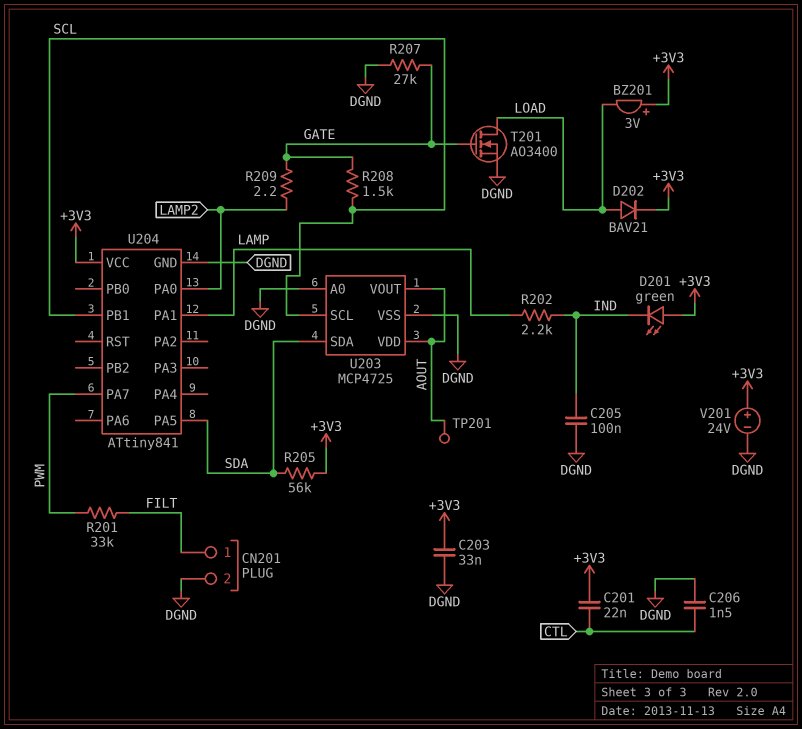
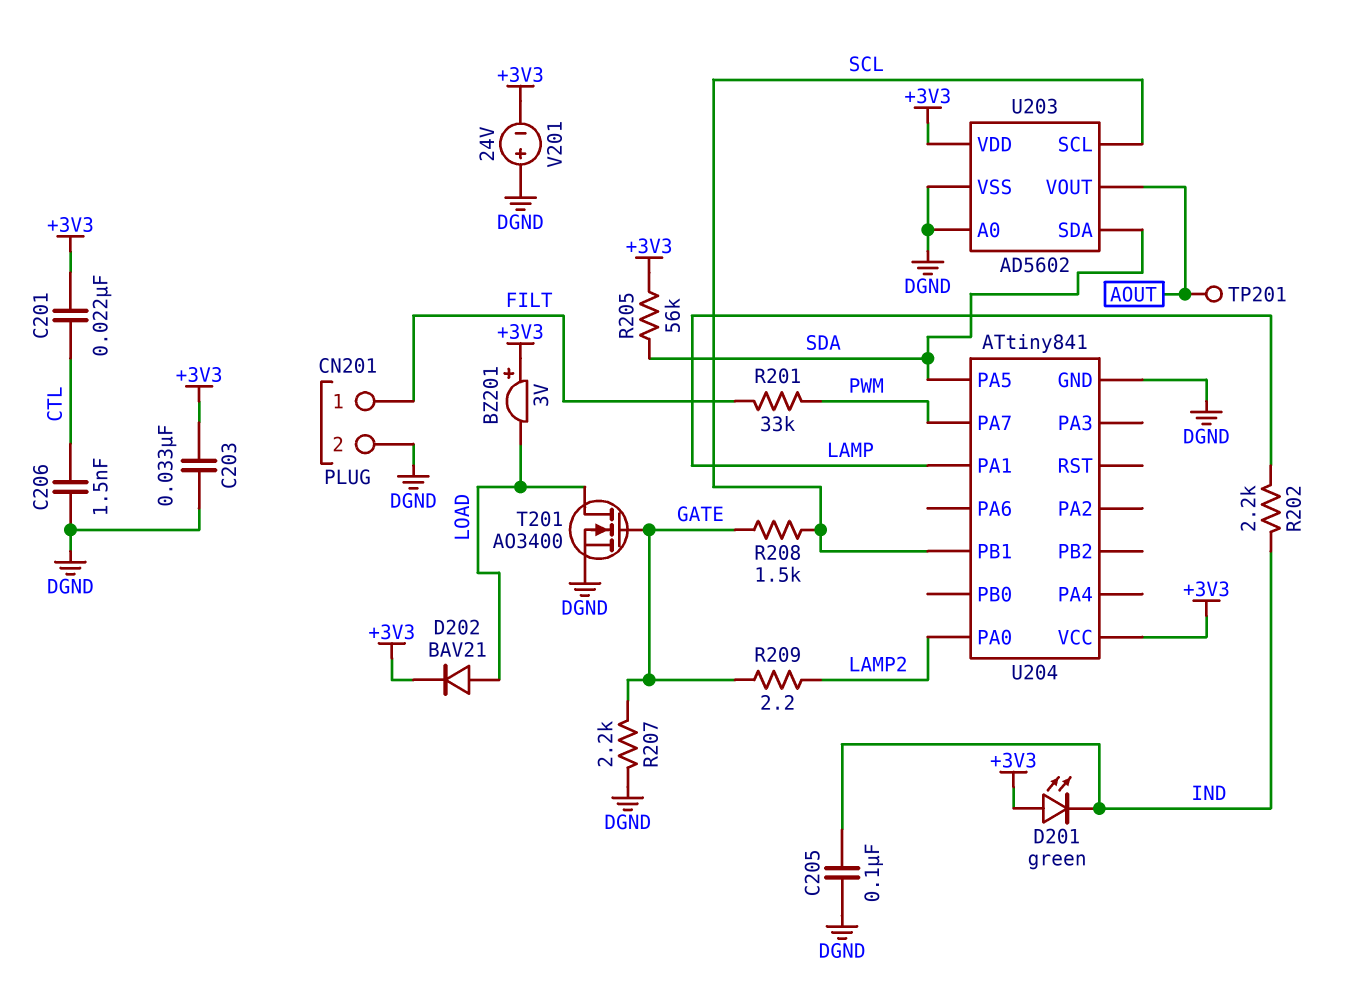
R207: 27k (DGND, GATE) -> 2.2k (DGND, GATE)
U203: MCP4725 -> AD5602
U203 pin VDD: AOUT -> +3V3
V201: 24V (plus +3V3, minus DGND) -> 24V (plus DGND, minus +3V3)

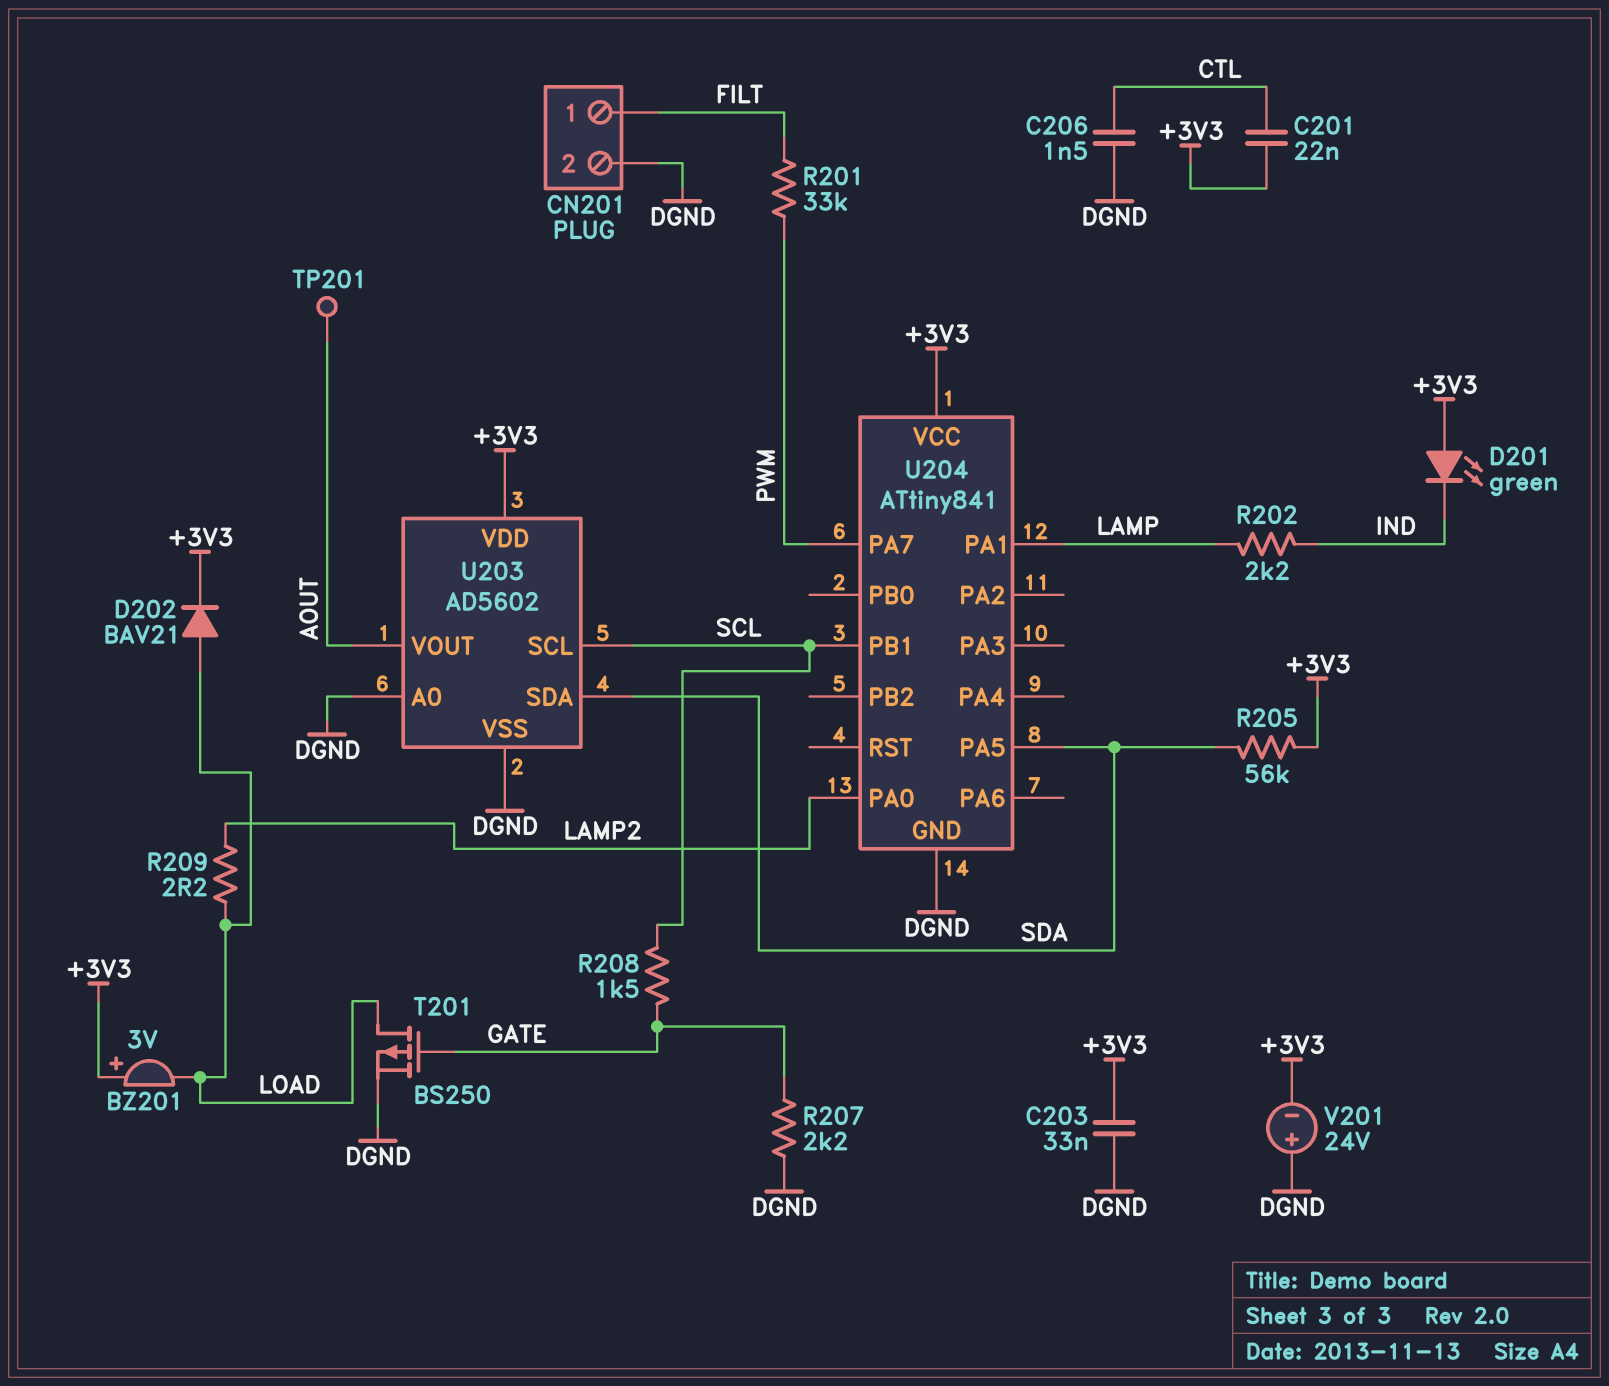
C205: 100nF (DGND, IND) -> none
R209: 2.2 (GATE, LAMP2) -> 2.2 (LAMP2, LOAD)
T201: NMOS AO3400 (G GATE, D LOAD, S DGND) -> PMOS BS250 (G GATE, D LOAD, S DGND)

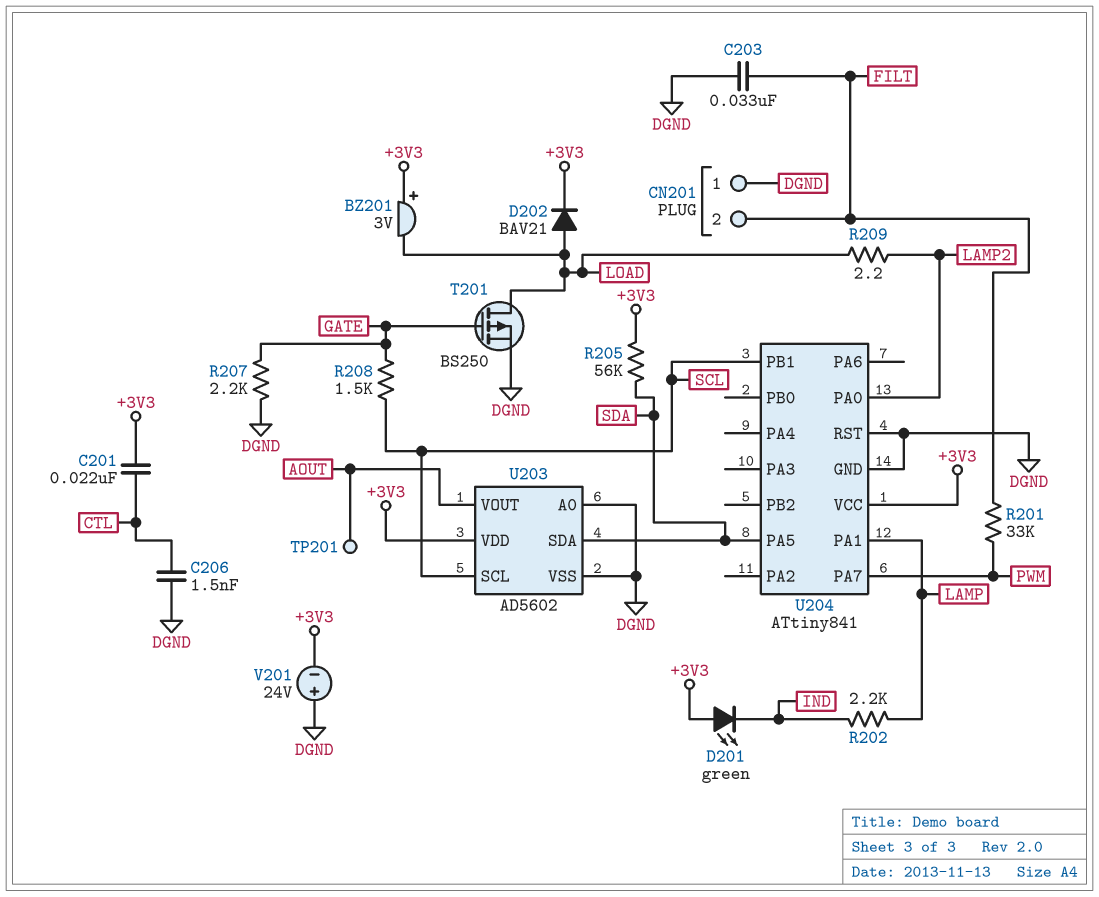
C203: 33nF (+3V3, DGND) -> 33nF (DGND, FILT)
CN201 pin 1: FILT -> DGND
CN201 pin 2: DGND -> FILT
U204 pin RST: none -> DGND

